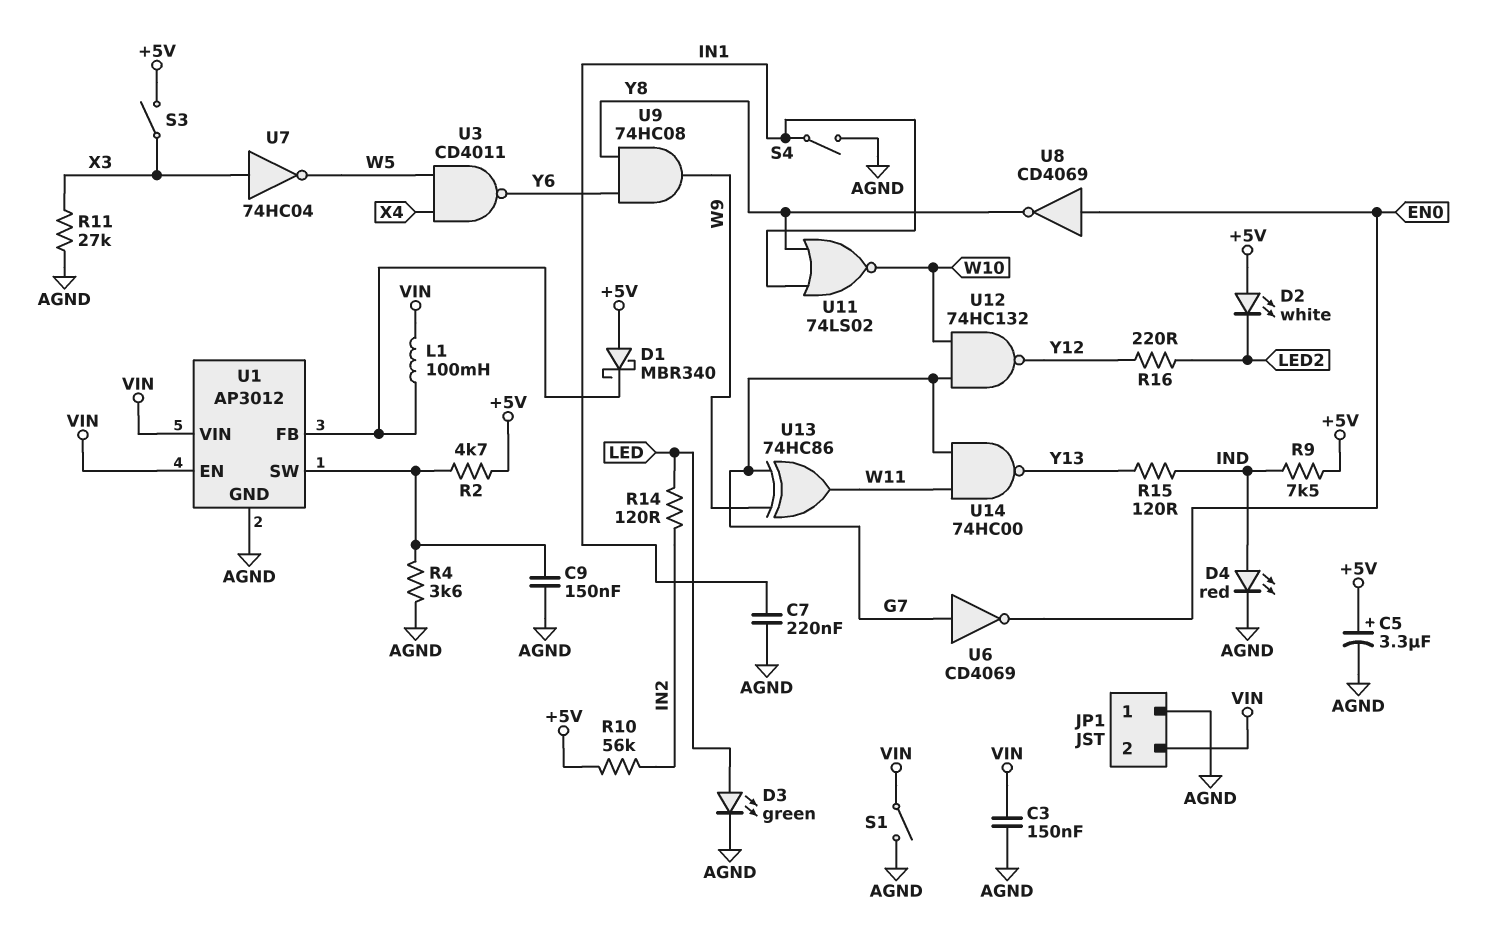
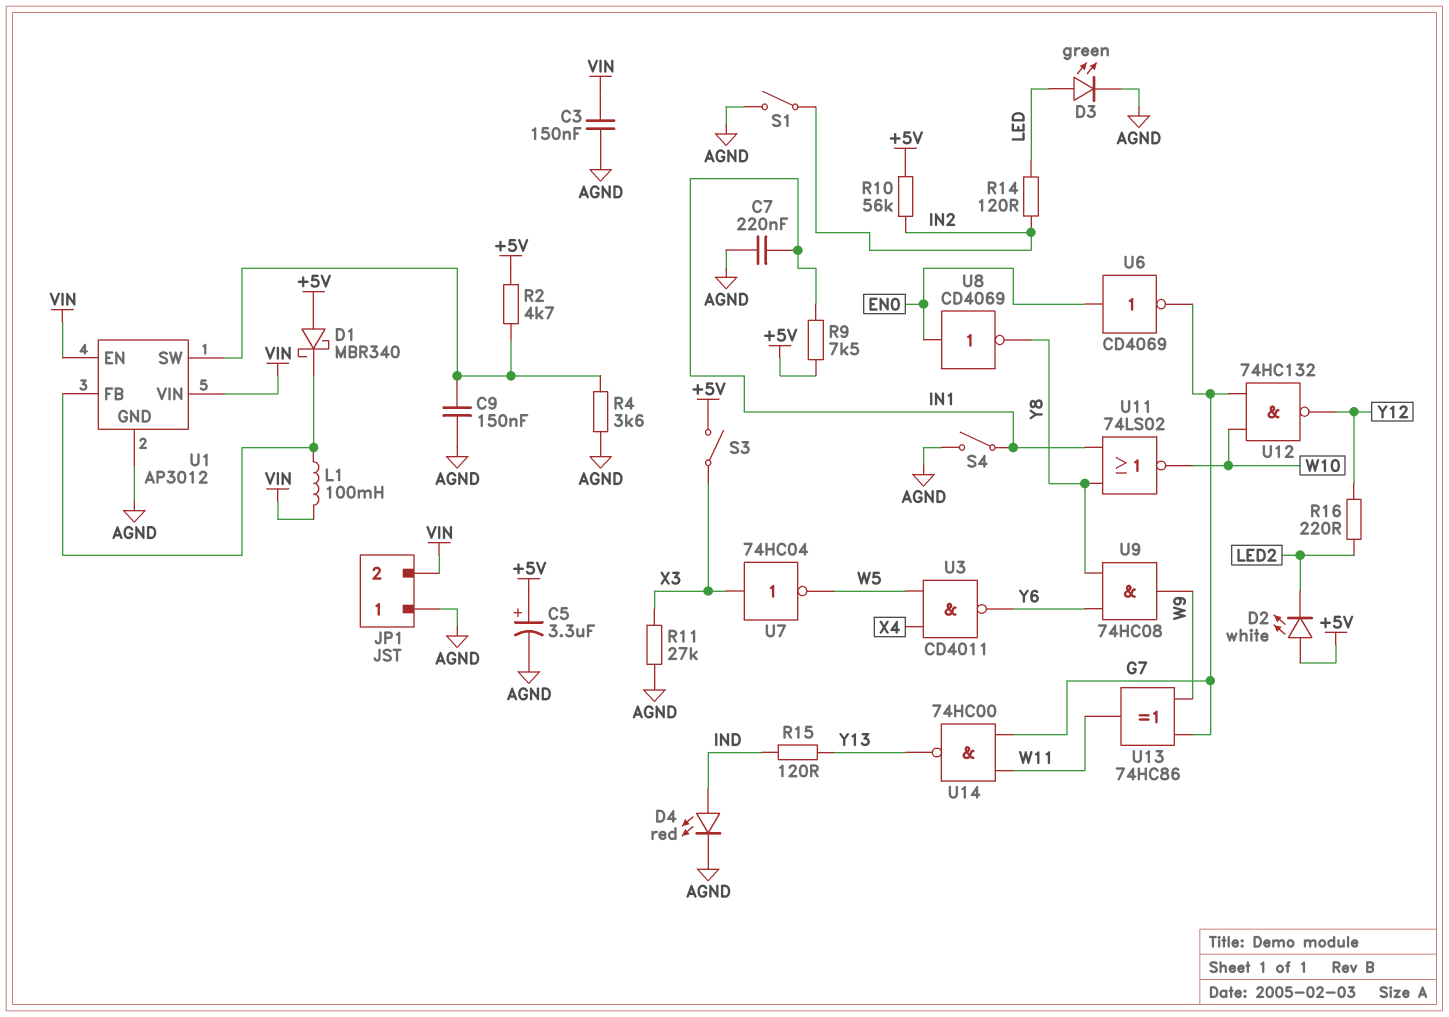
R9: 7.5k (+5V, IND) -> 7.5k (+5V, IN1)
S1: switch (AGND, VIN) -> switch (AGND, IN2)
U6: NOT CD4069 (in G7, out EN0) -> NOT CD4069 (in EN0, out G7)

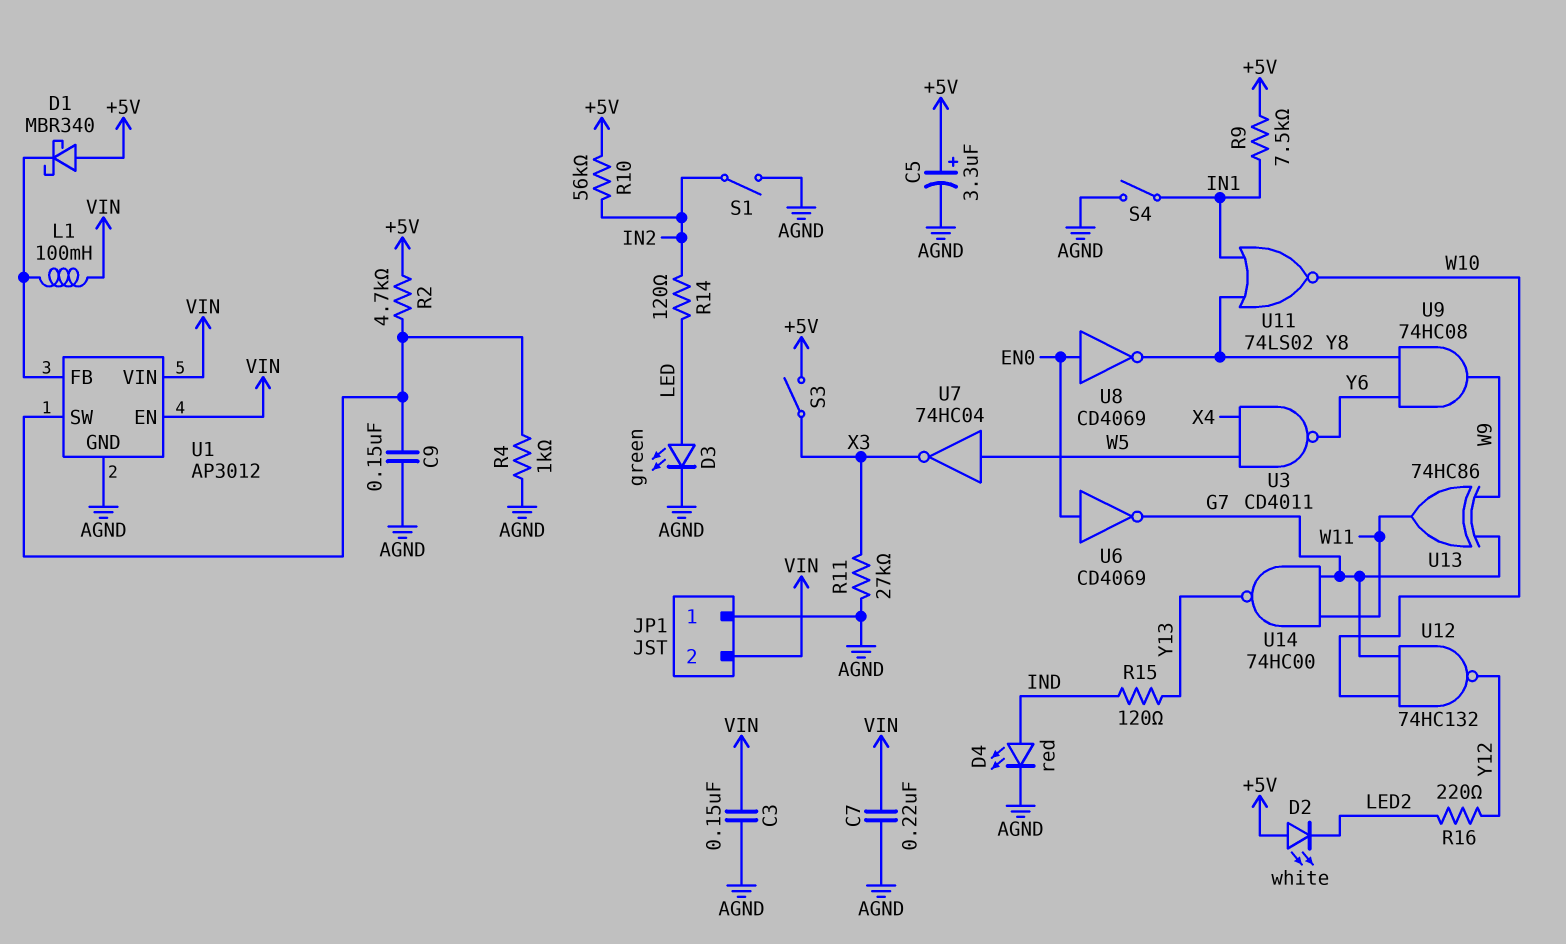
C7: 220nF (AGND, IN1) -> 220nF (AGND, VIN)
R4: 3.6k (AGND, U1/SW) -> 1k (AGND, U1/SW)
U7: NOT 74HC04 (in X3, out W5) -> NOT 74HC04 (in W5, out X3)

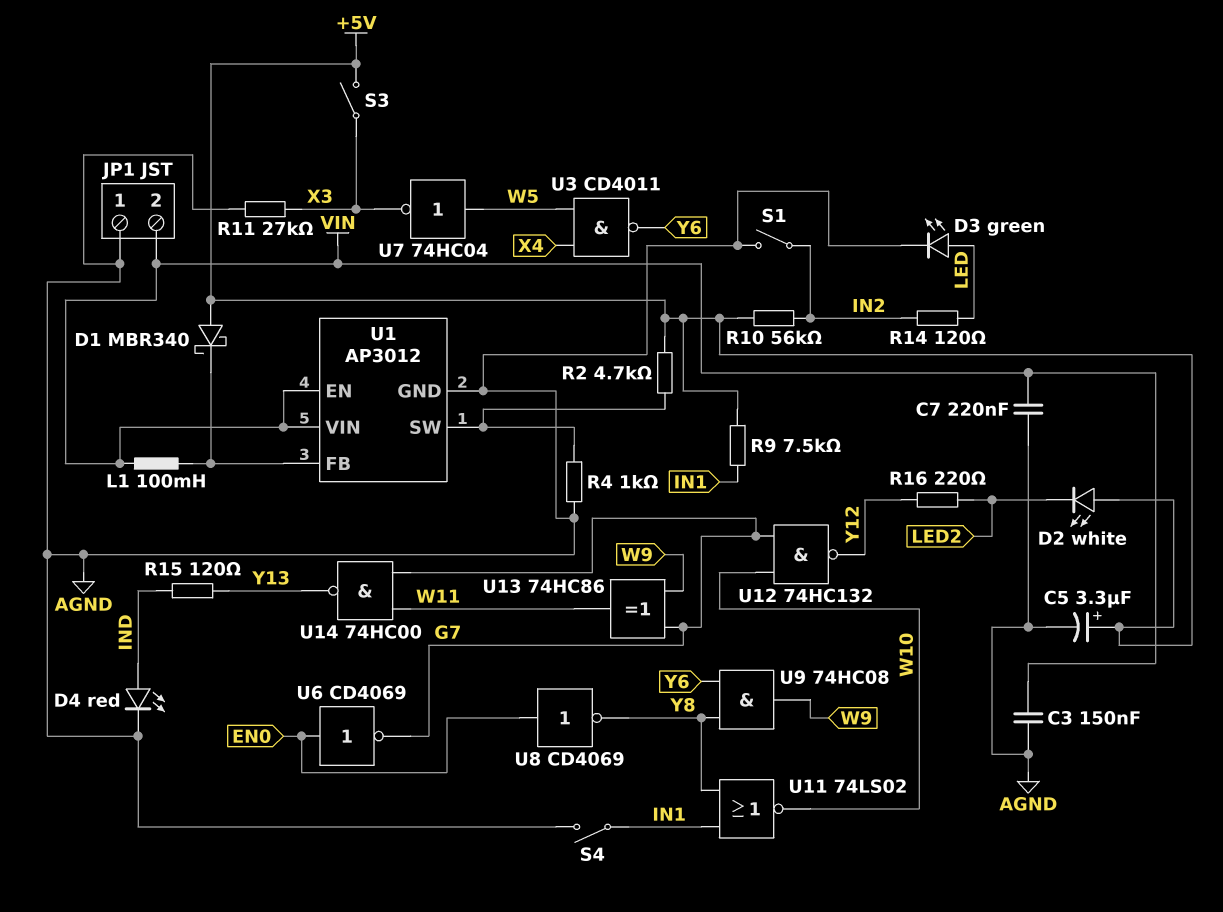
C9: 150nF (AGND, U1/SW) -> none

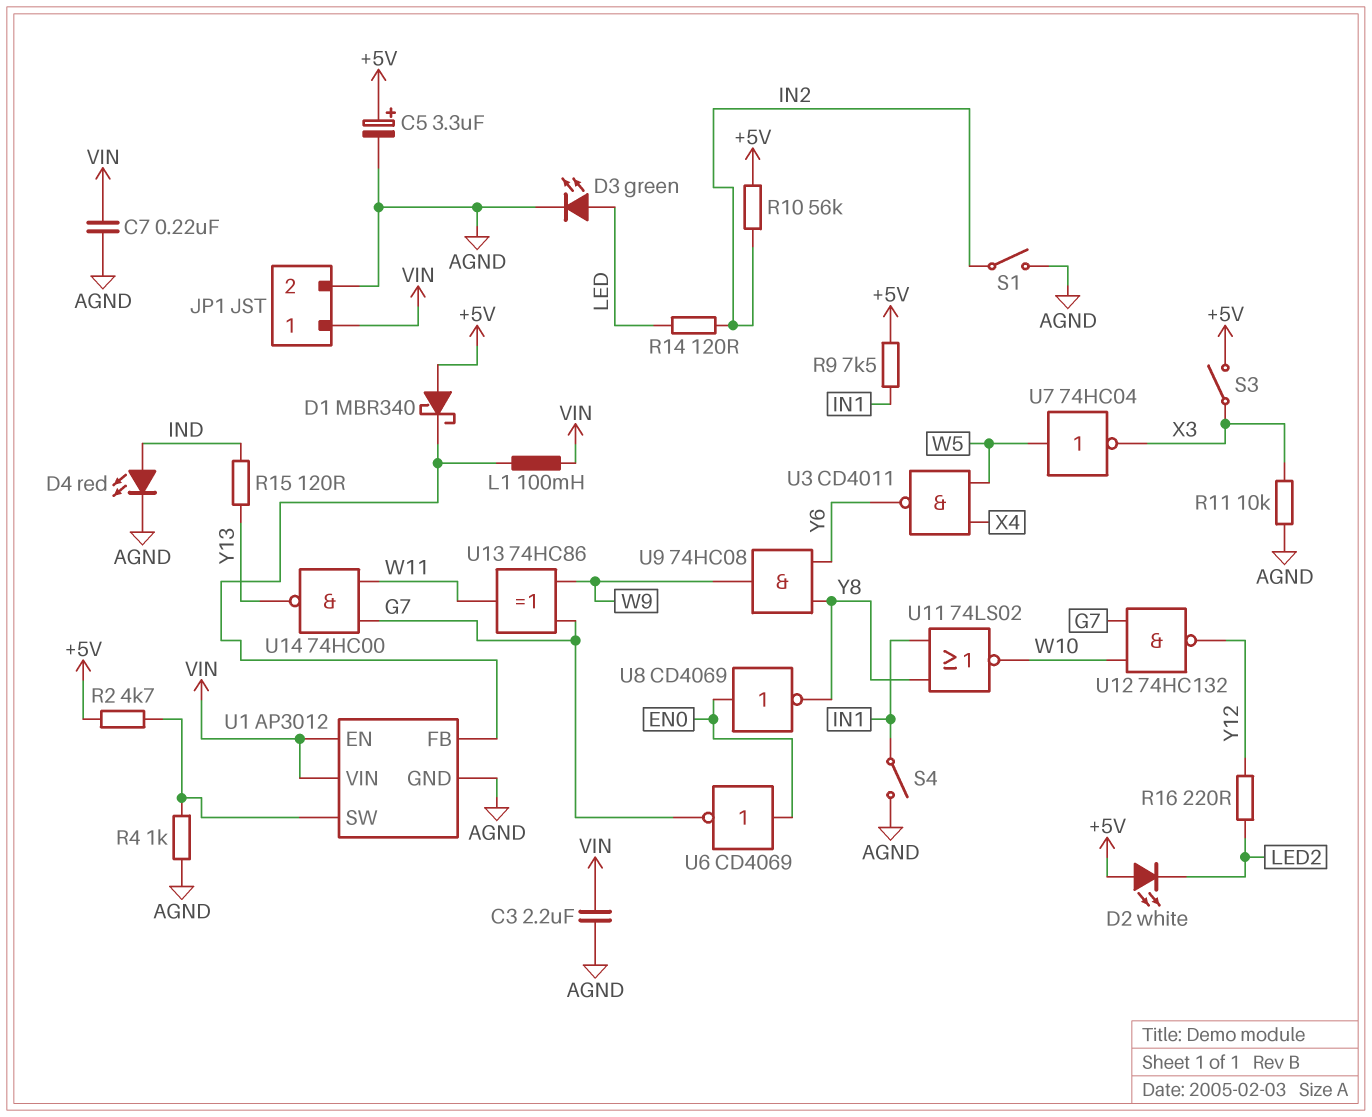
C3: 150nF (AGND, VIN) -> 2.2uF (AGND, VIN)
JP1 pin 1: AGND -> VIN
JP1 pin 2: VIN -> AGND
R11: 27k (AGND, X3) -> 10k (AGND, X3)

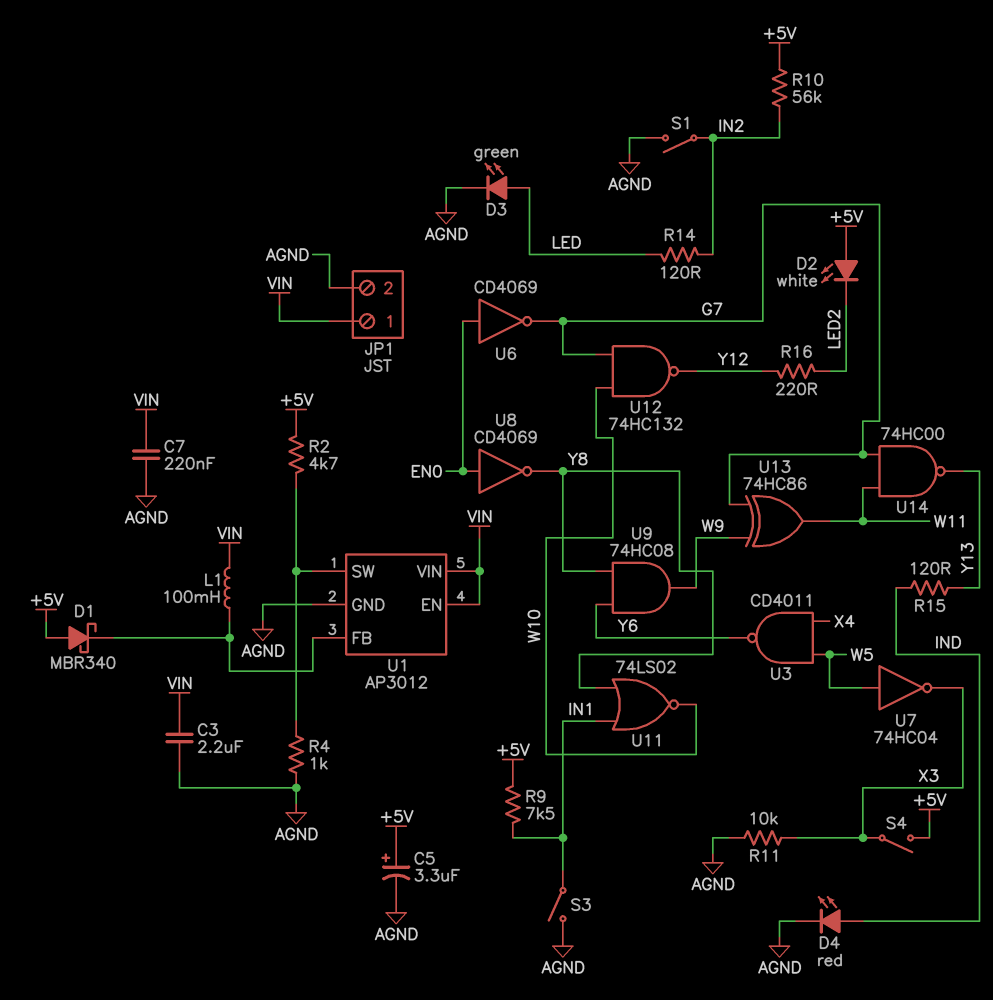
S3: switch (+5V, X3) -> switch (AGND, IN1)
S4: switch (AGND, IN1) -> switch (+5V, X3)

